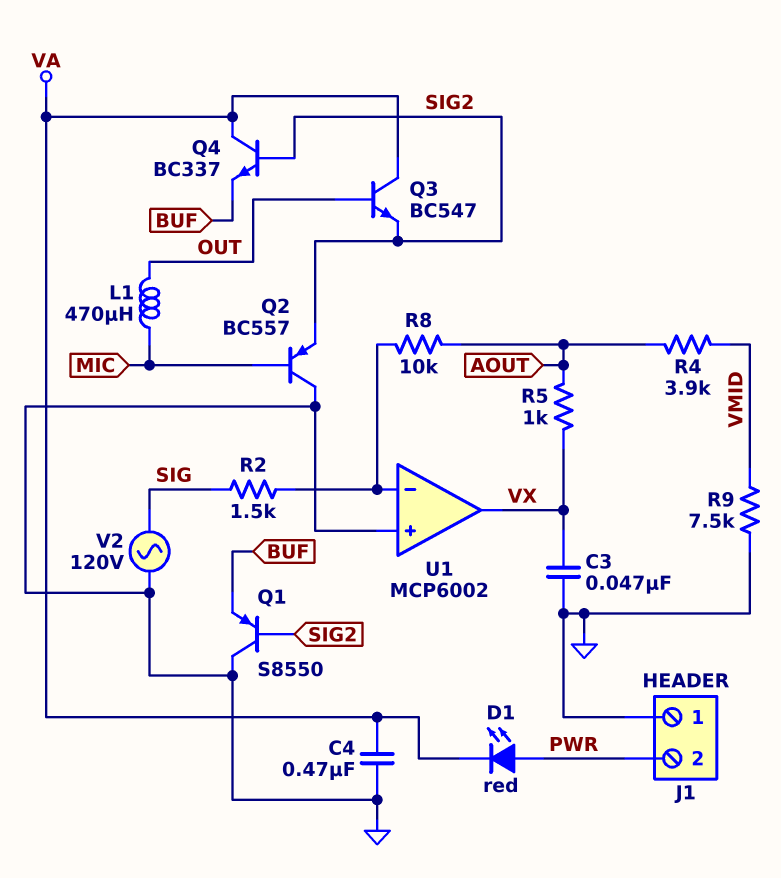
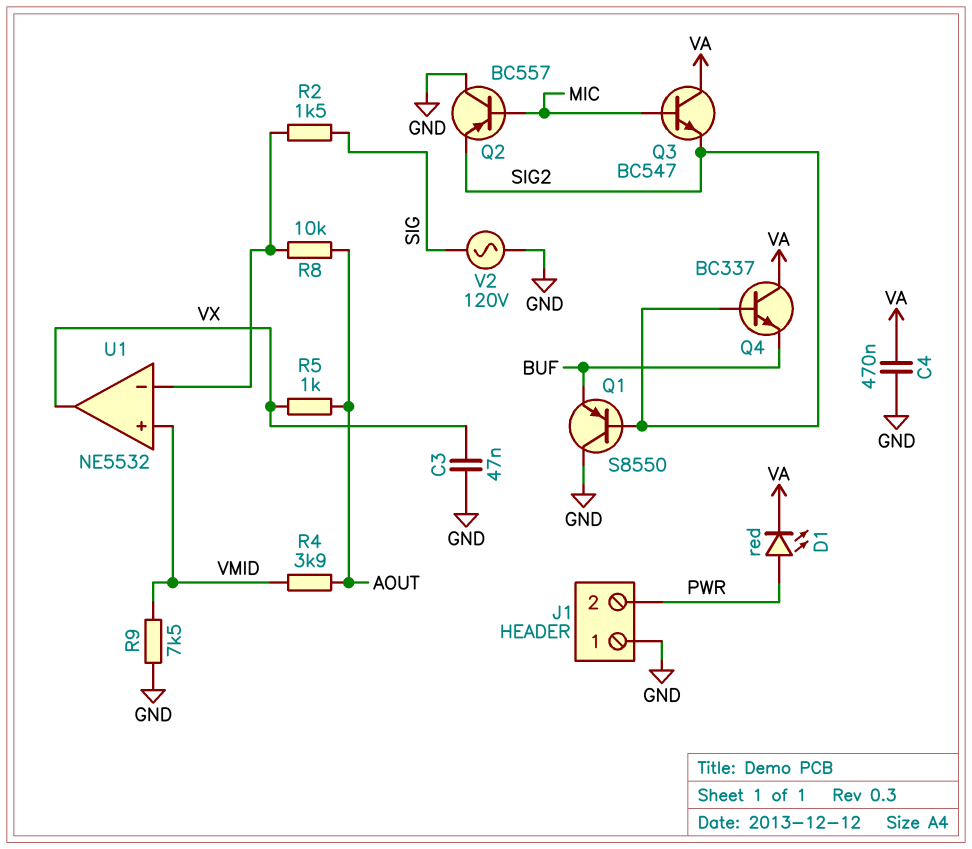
L1: 470uH (MIC, OUT) -> none
Q3: NPN BC547 (B OUT, C VA, E SIG2) -> NPN BC547 (B MIC, C VA, E SIG2)
U1: MCP6002 -> NE5532
U1 pin in+: GND -> VMID

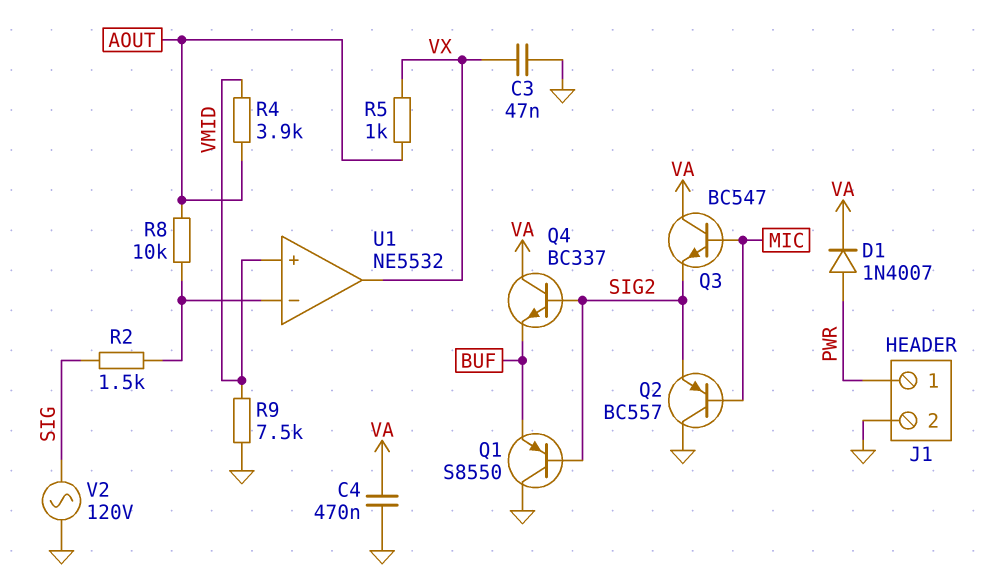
D1: LED red (A PWR, K VA) -> diode 1N4007 (A PWR, K VA)
J1 pin 1: GND -> PWR
J1 pin 2: PWR -> GND

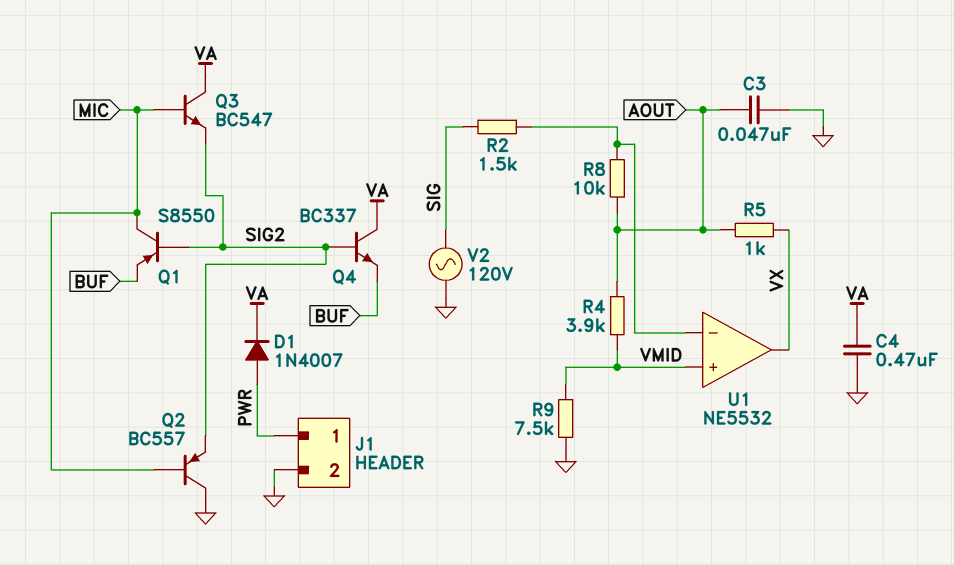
C3: 47nF (GND, VX) -> 47nF (AOUT, GND)
Q1: PNP S8550 (B SIG2, C GND, E BUF) -> PNP S8550 (B SIG2, C MIC, E BUF)

